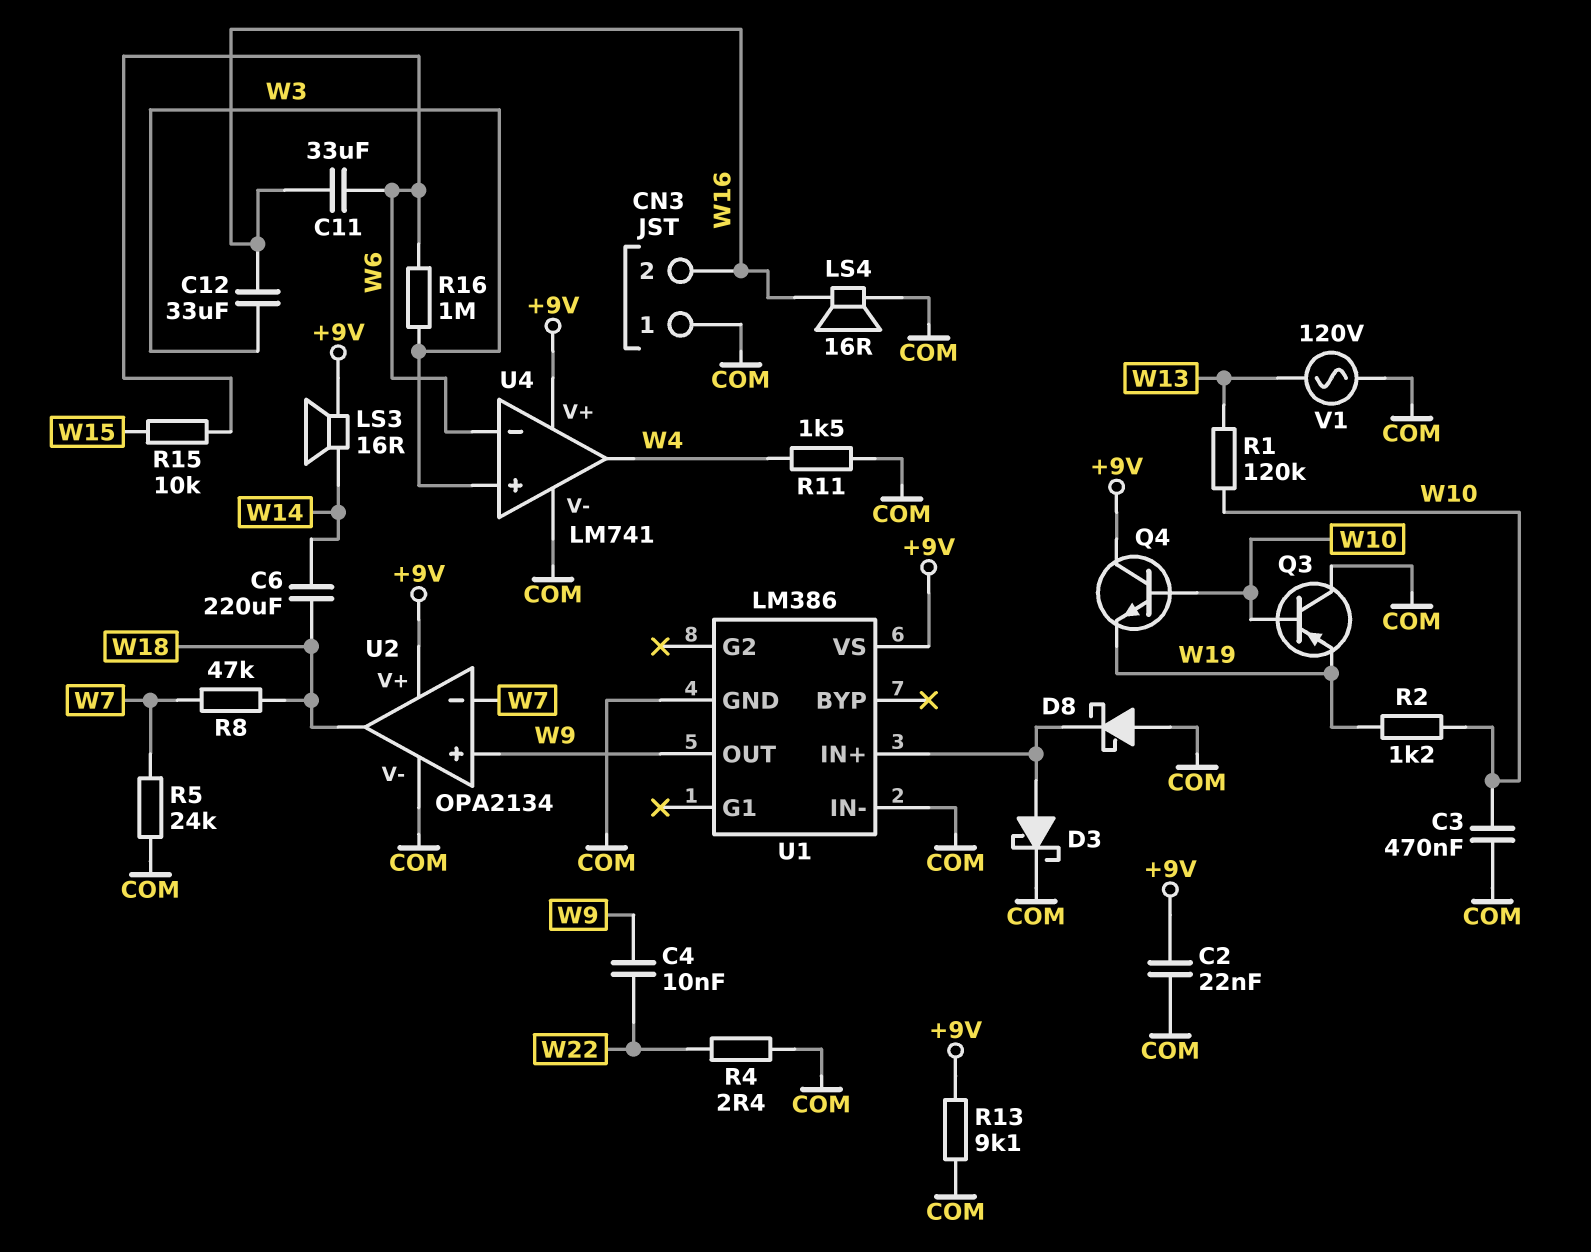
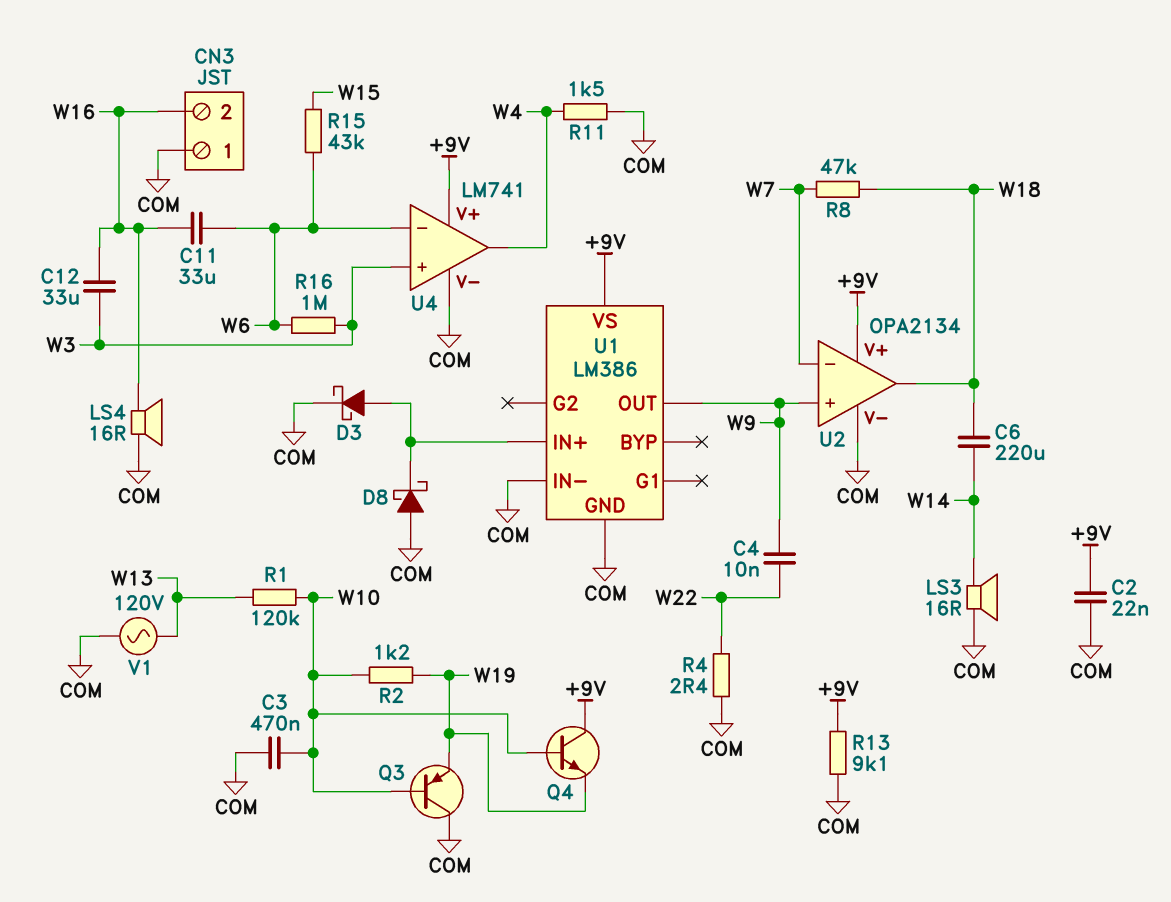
LS3: speaker 16R (+9V, W14) -> speaker 16R (COM, W14)
R5: 24k (COM, W7) -> none
R15: 10k (W6, W15) -> 43k (W6, W15)

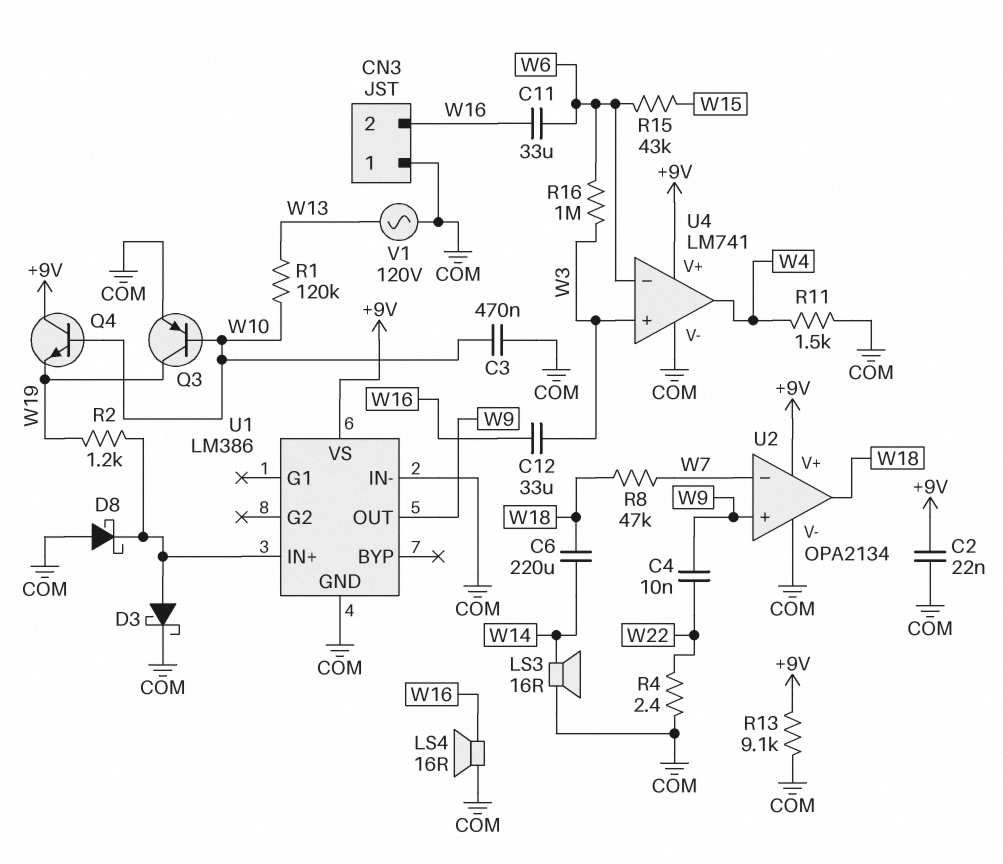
Q3: PNP (B W10, C COM, E W19) -> PNP (B W10, C W19, E COM)
R2: 1.2k (W10, W19) -> 1.2k (U1/IN+, W19)

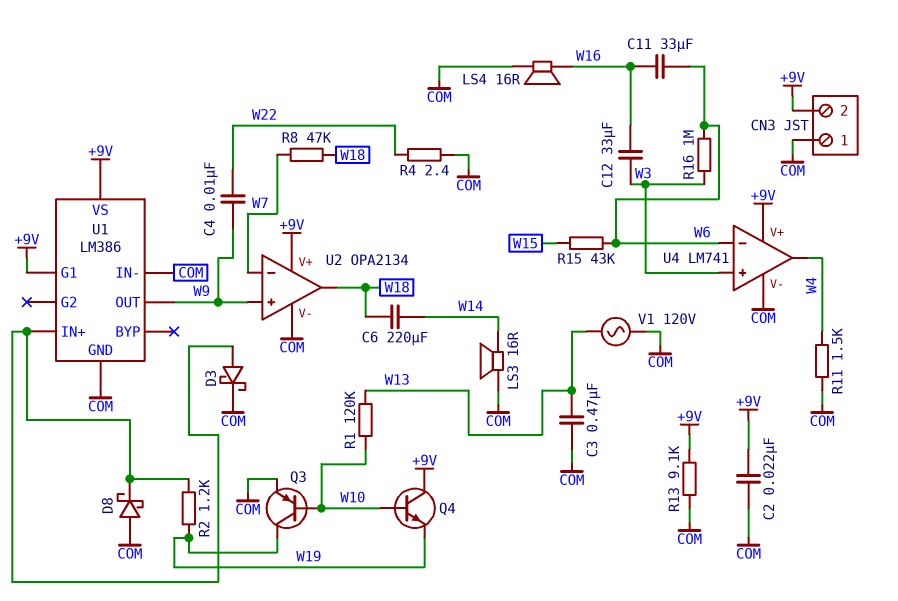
C3: 470nF (COM, W10) -> 470nF (COM, W13)
CN3 pin 2: W16 -> +9V
U1 pin G1: none -> +9V

